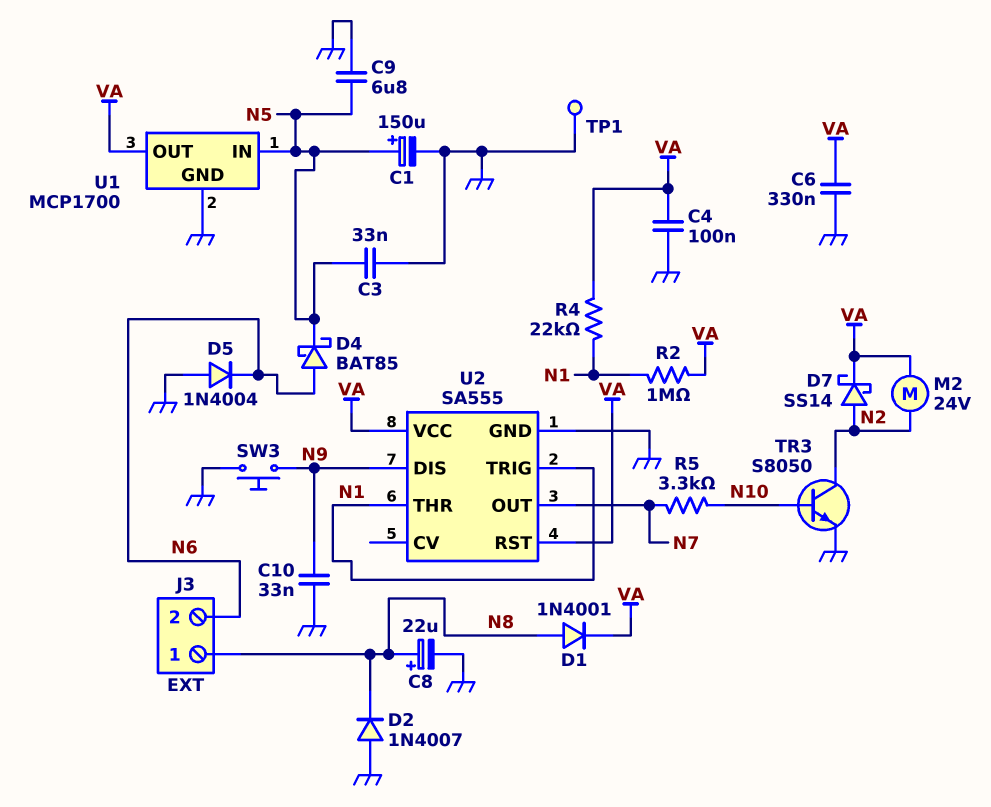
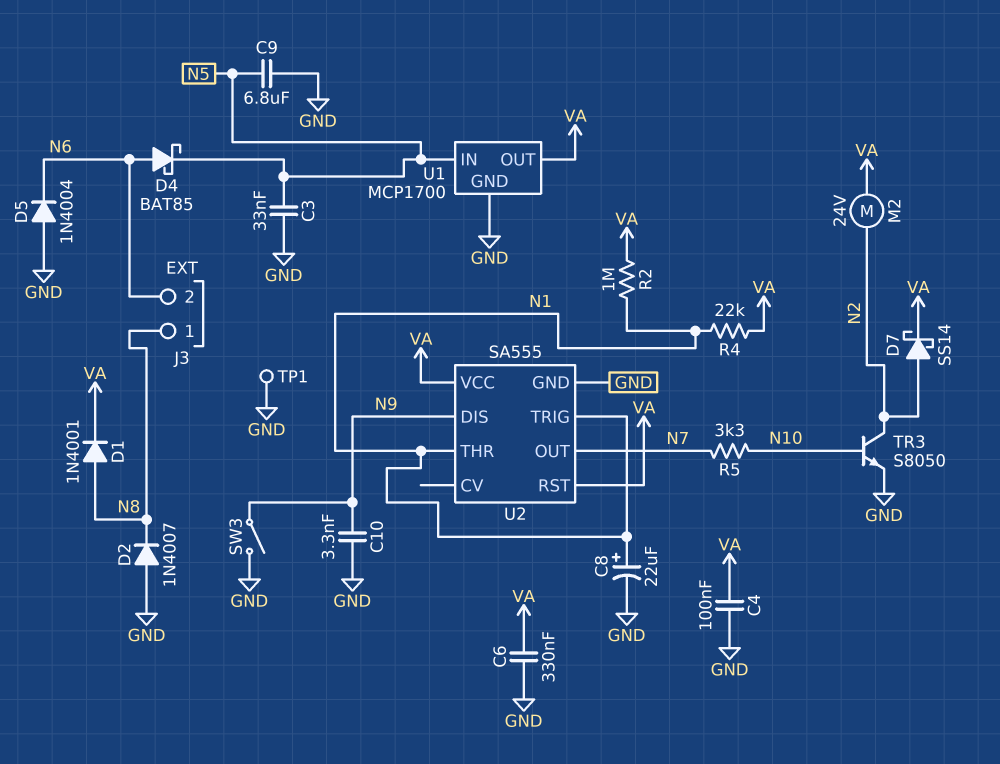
C1: 150uF (plus N5, minus GND) -> none
C8: 22uF (plus N8, minus GND) -> 22uF (plus N1, minus GND)
C10: 33nF (GND, N9) -> 3.3nF (GND, N9)
SW3: button (GND, N9) -> switch (GND, N9)

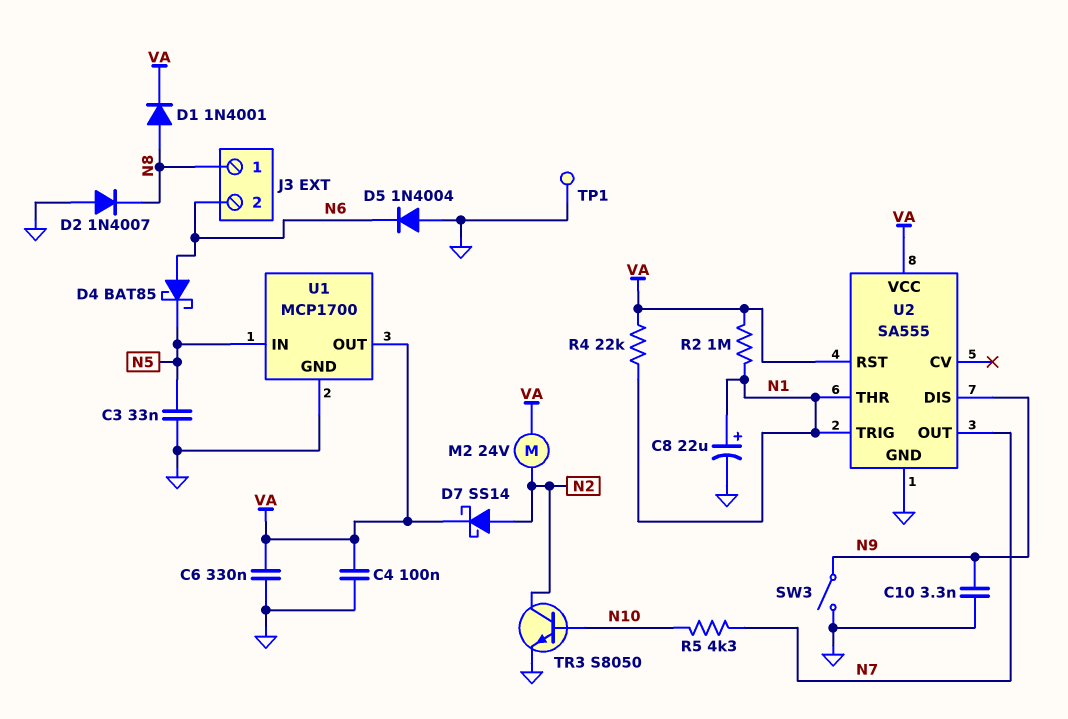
C9: 6.8uF (GND, N5) -> none
R5: 3.3k (N7, N10) -> 4.3k (N7, N10)

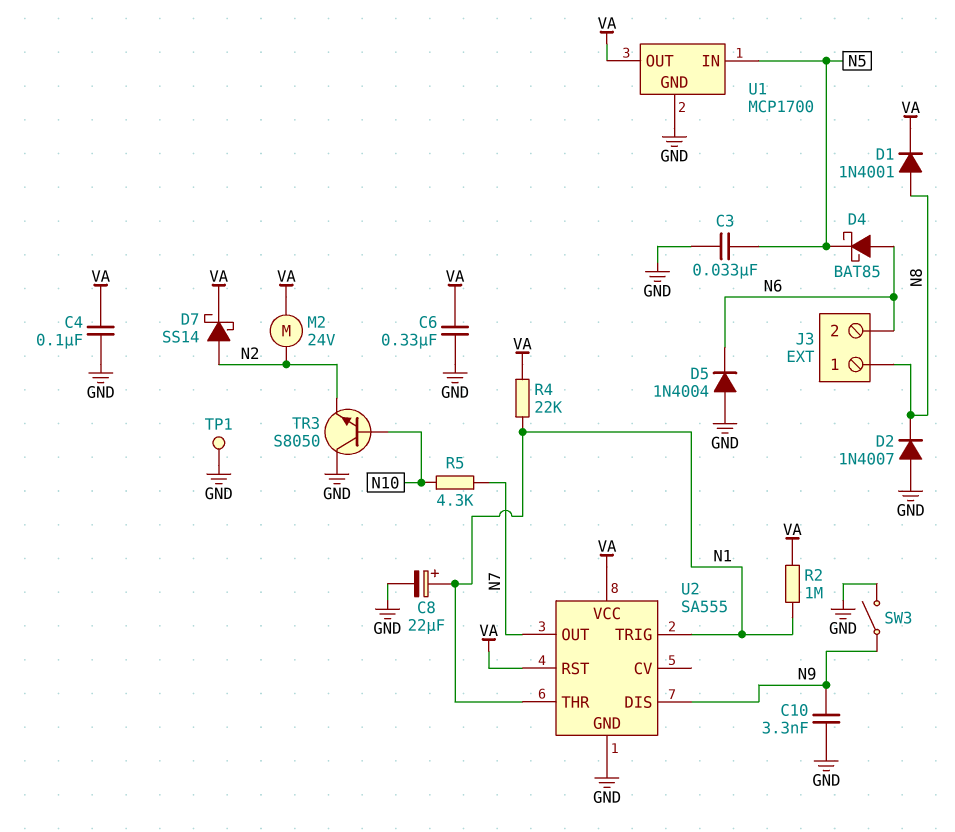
TR3: NPN S8050 (B N10, C N2, E GND) -> NPN S8050 (B N10, C GND, E N2)

